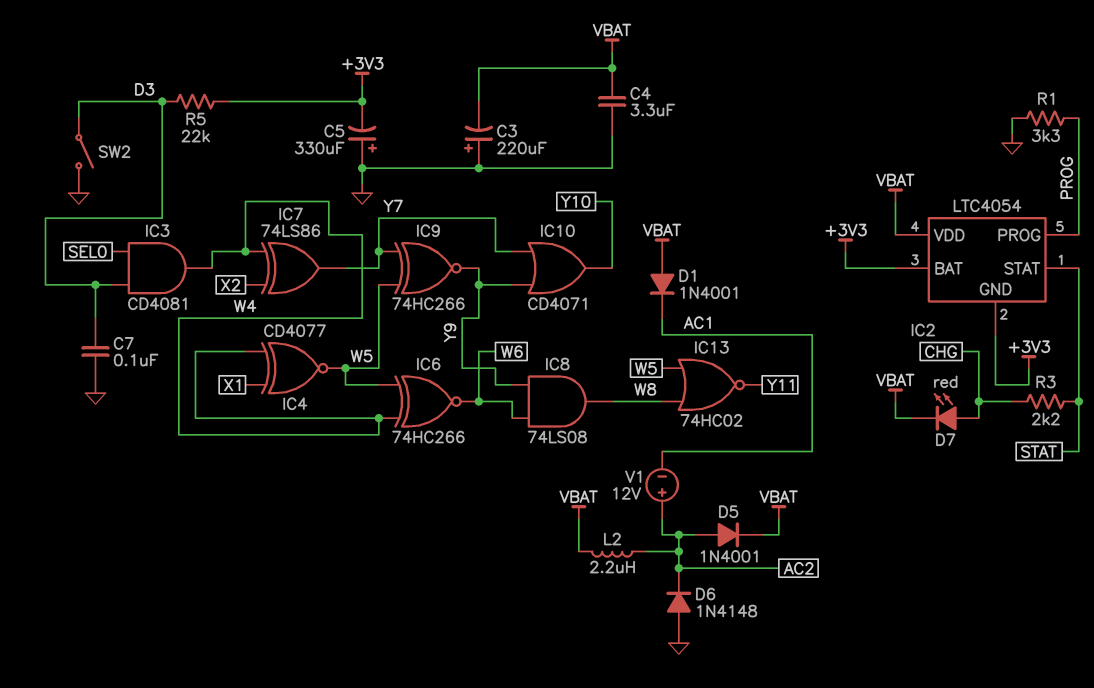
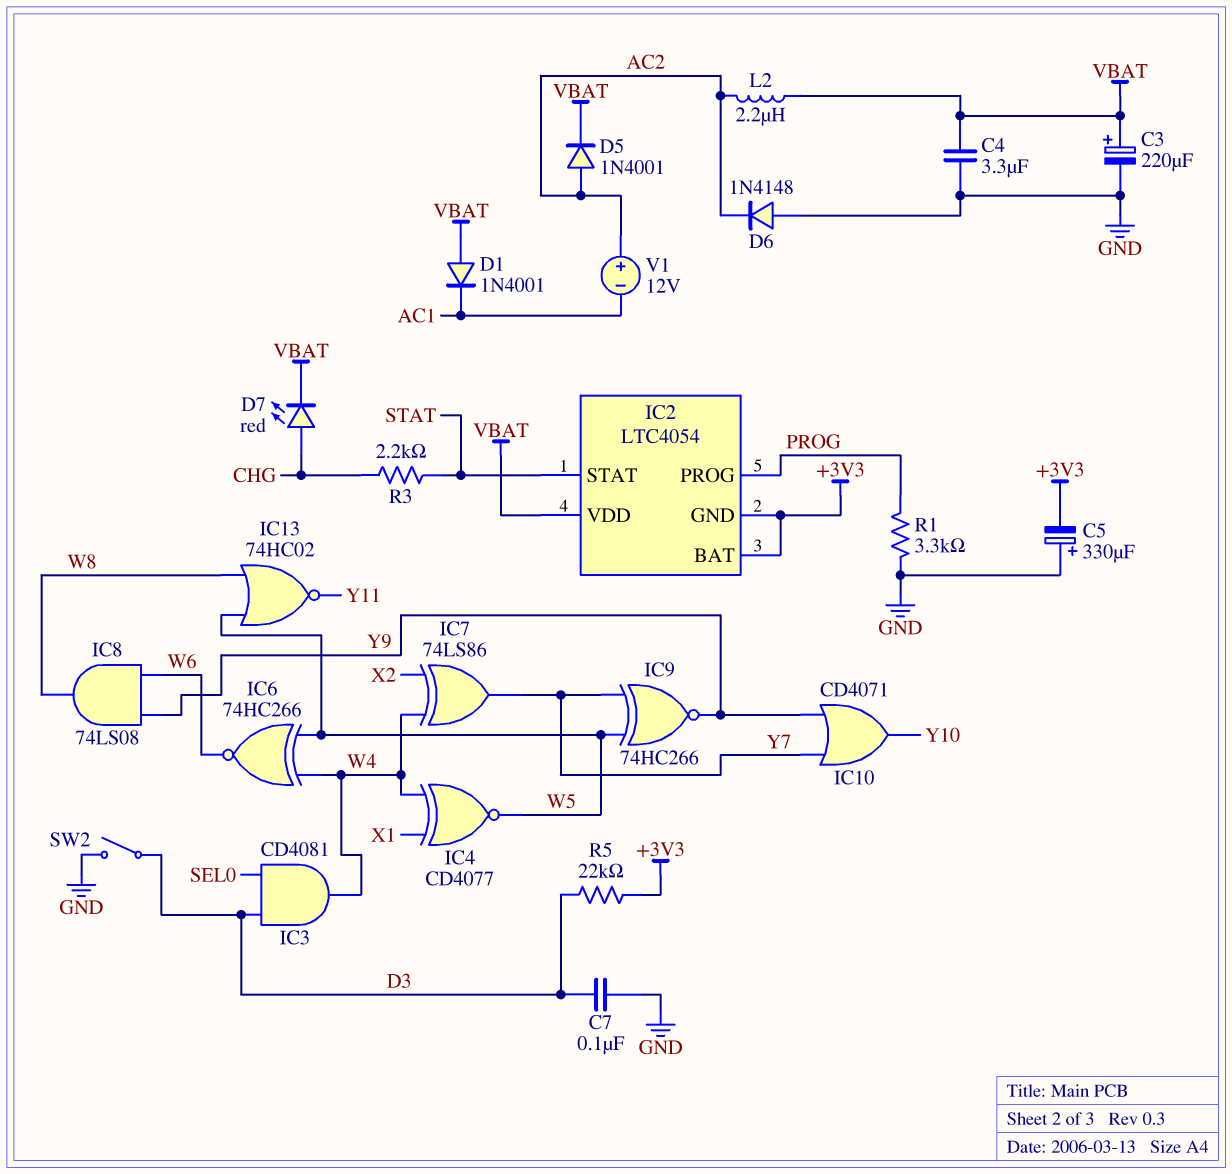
C3: 220uF (plus GND, minus VBAT) -> 220uF (plus VBAT, minus GND)

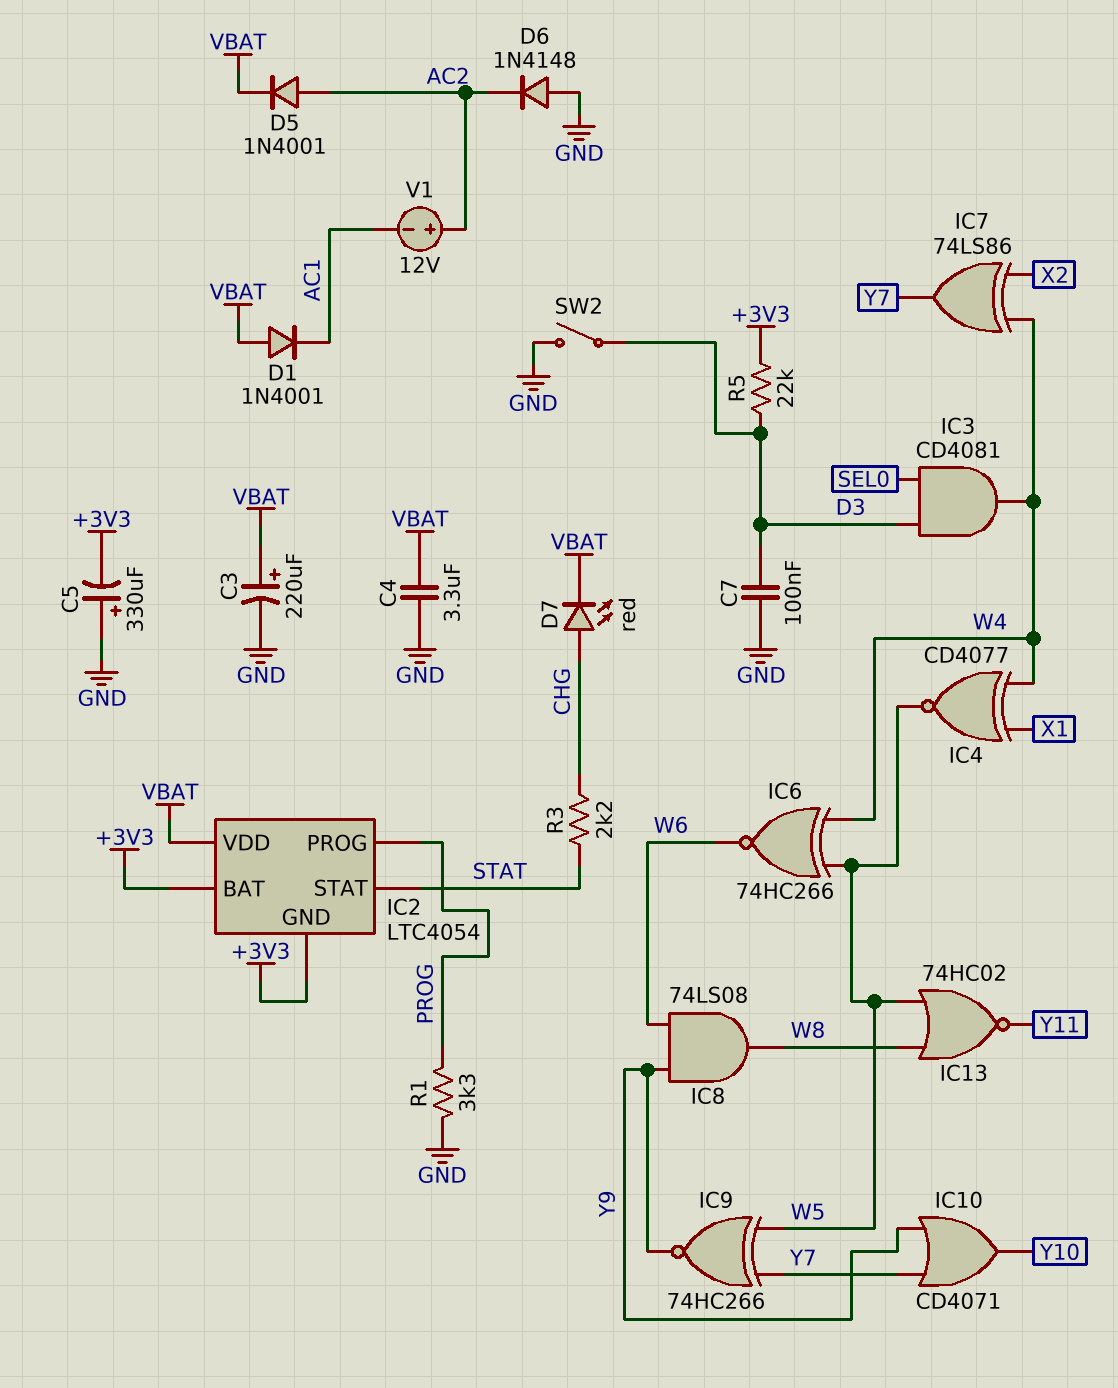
L2: 2.2uH (AC2, VBAT) -> none

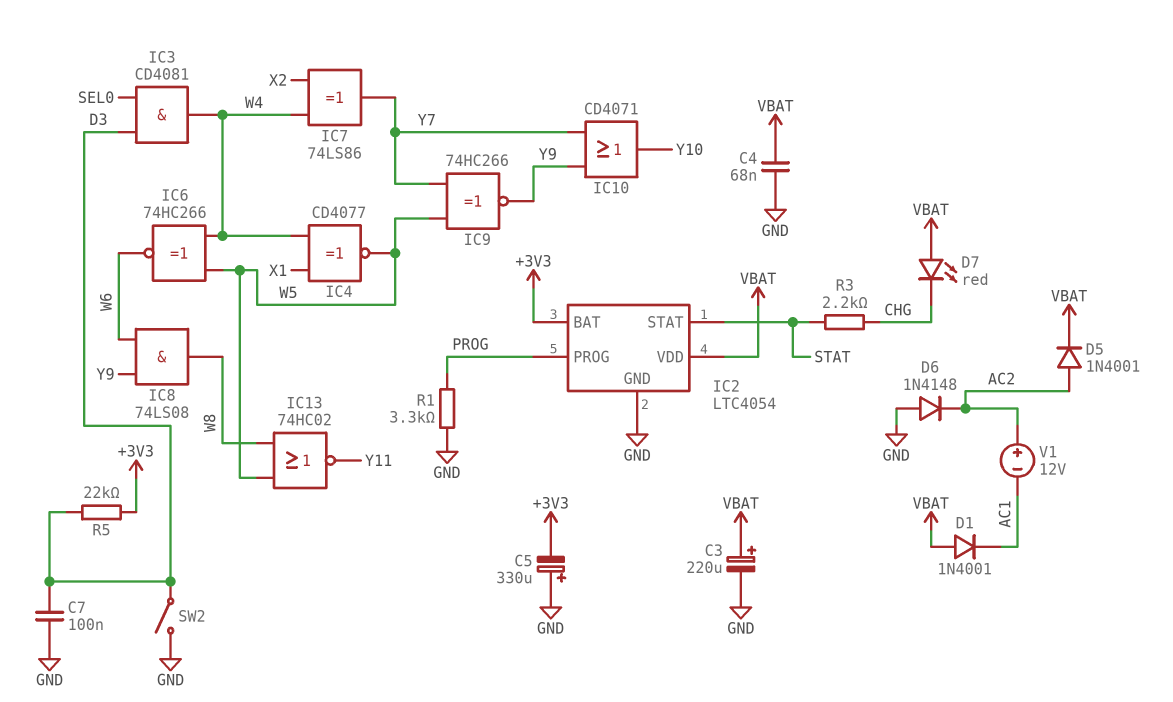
C4: 3.3uF (GND, VBAT) -> 68nF (GND, VBAT)
D7: LED red (A CHG, K VBAT) -> LED red (A VBAT, K CHG)
IC2 pin GND: +3V3 -> GND

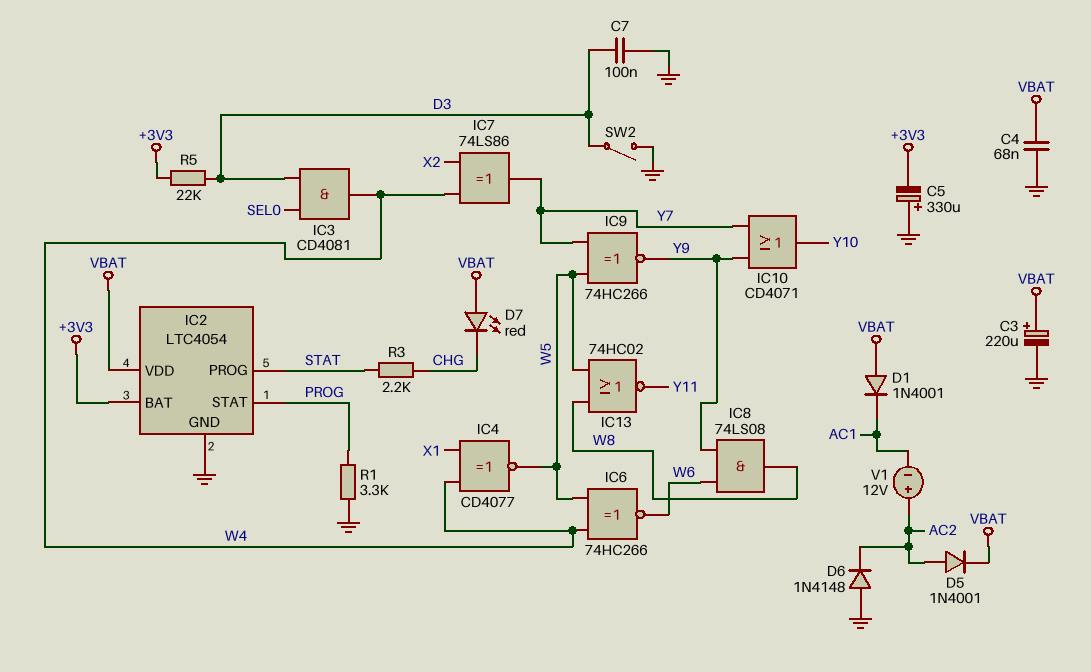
IC2 pin PROG: PROG -> STAT
IC2 pin STAT: STAT -> PROG

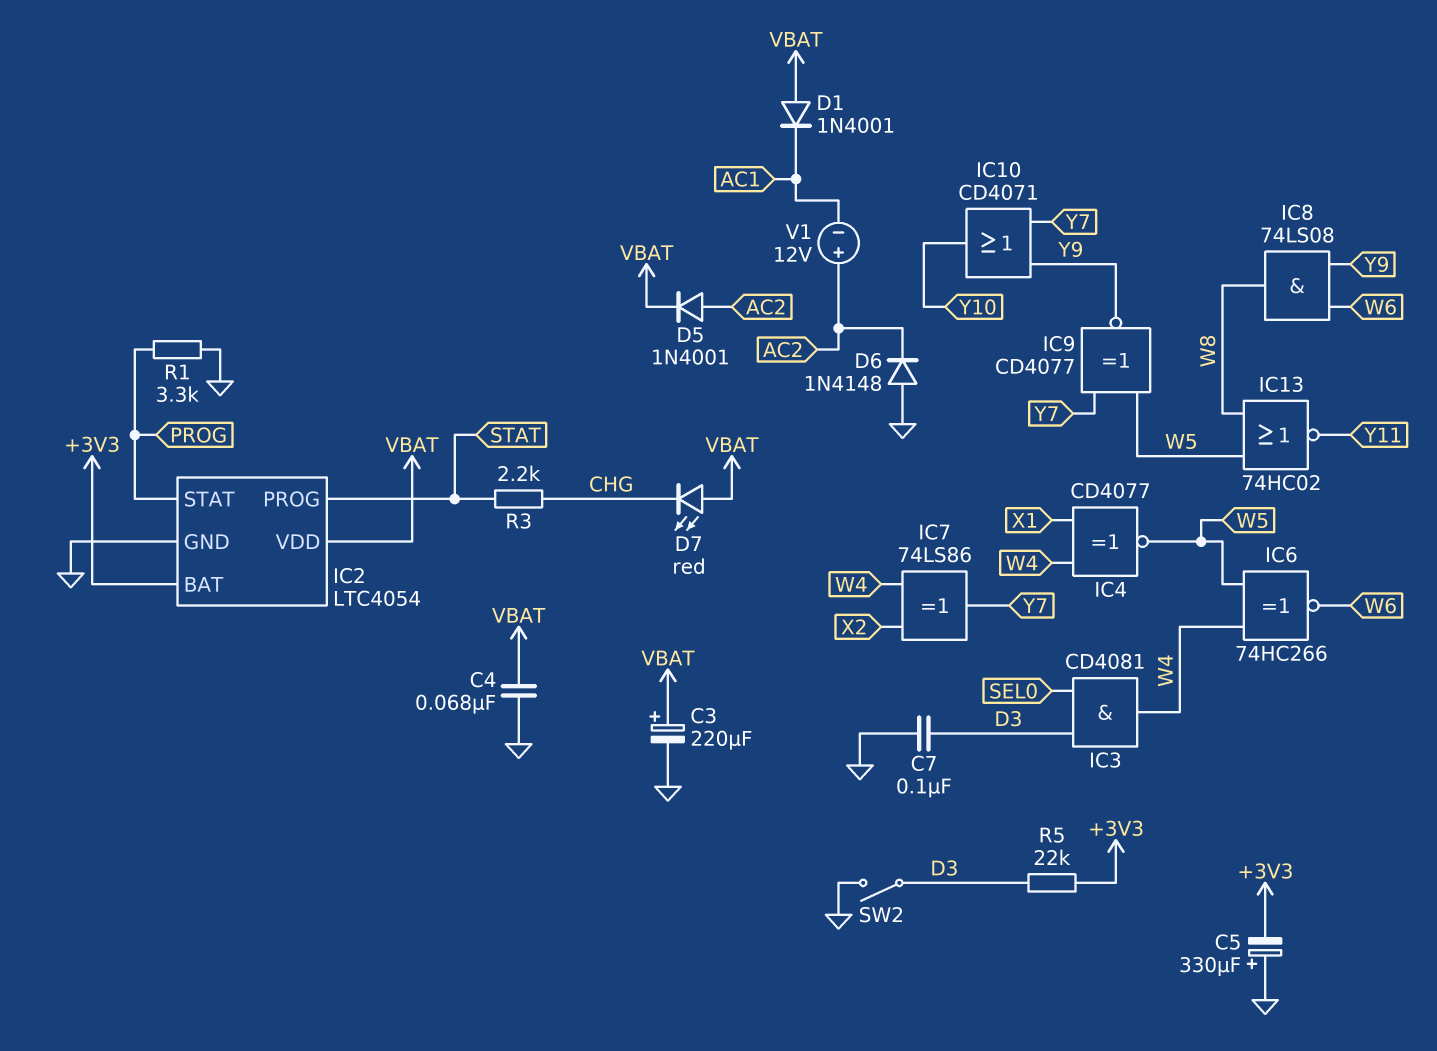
IC9: XNOR 74HC266 (in W5, in Y7, out Y9) -> XNOR CD4077 (in W5, in Y7, out Y9)

